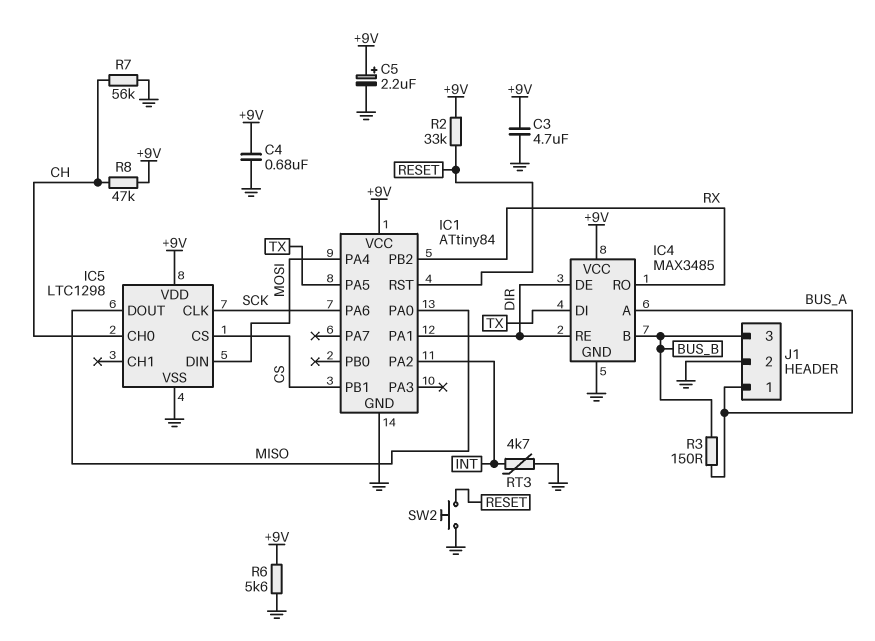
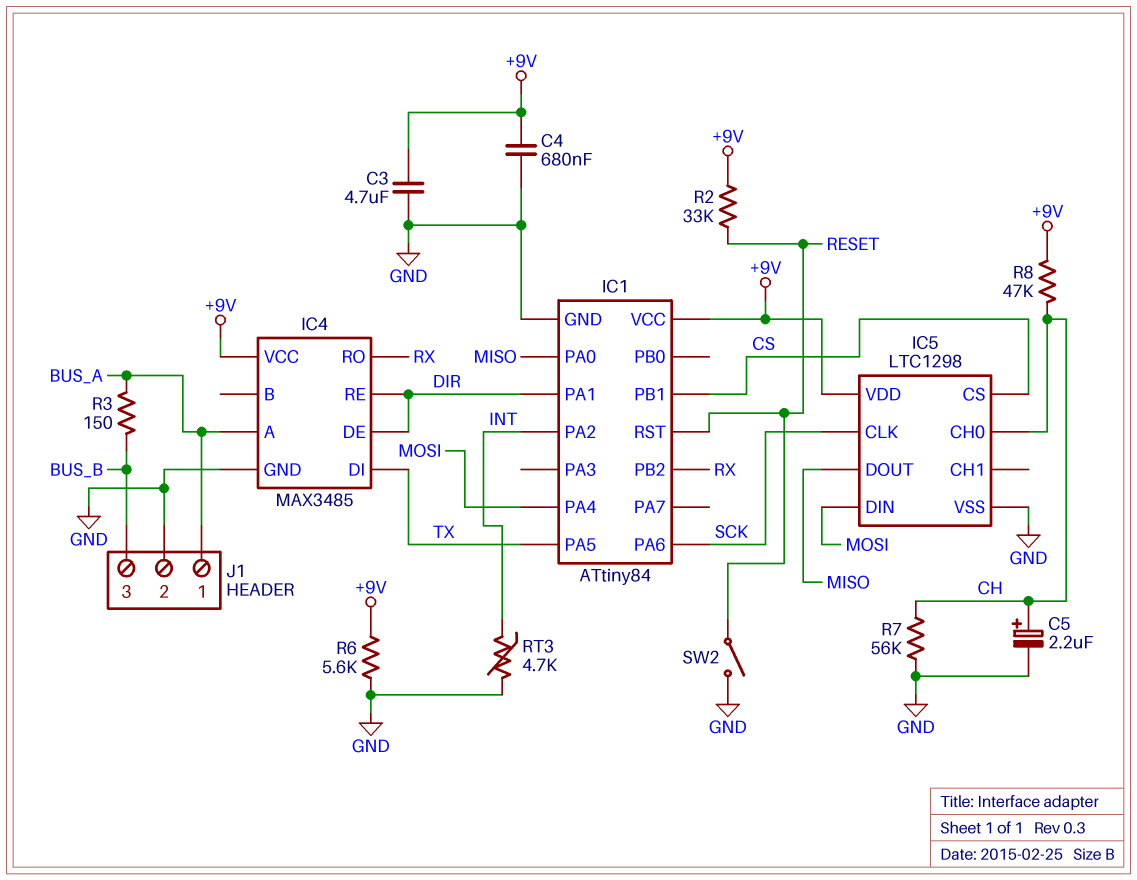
C5: 2.2uF (plus +9V, minus GND) -> 2.2uF (plus CH, minus GND)
IC4 pin B: BUS_B -> none
SW2: button (GND, RESET) -> switch (GND, RESET)

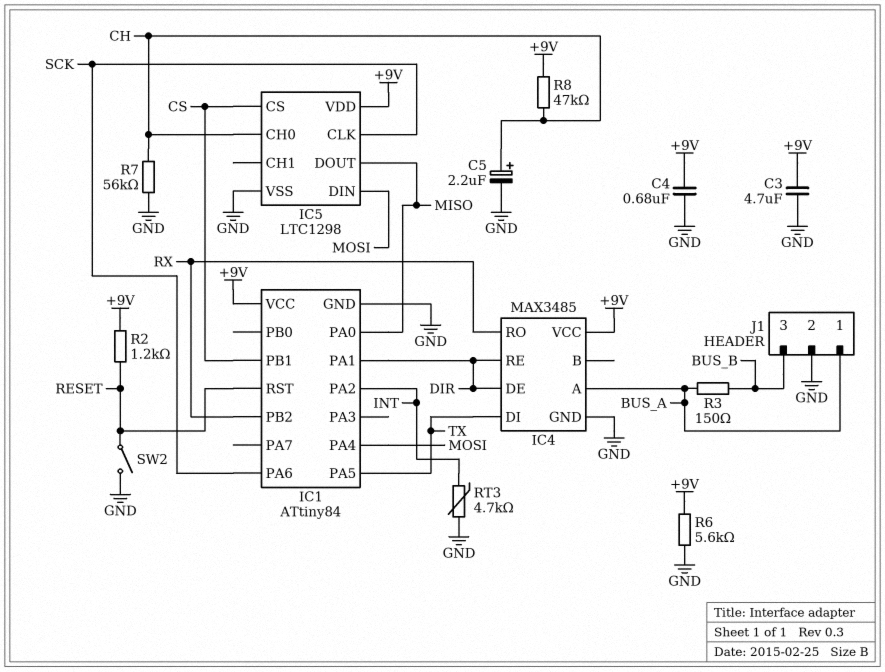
R2: 33k (+9V, RESET) -> 1.2k (+9V, RESET)

